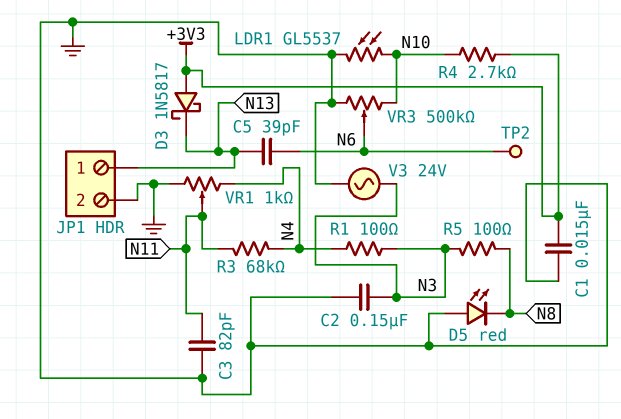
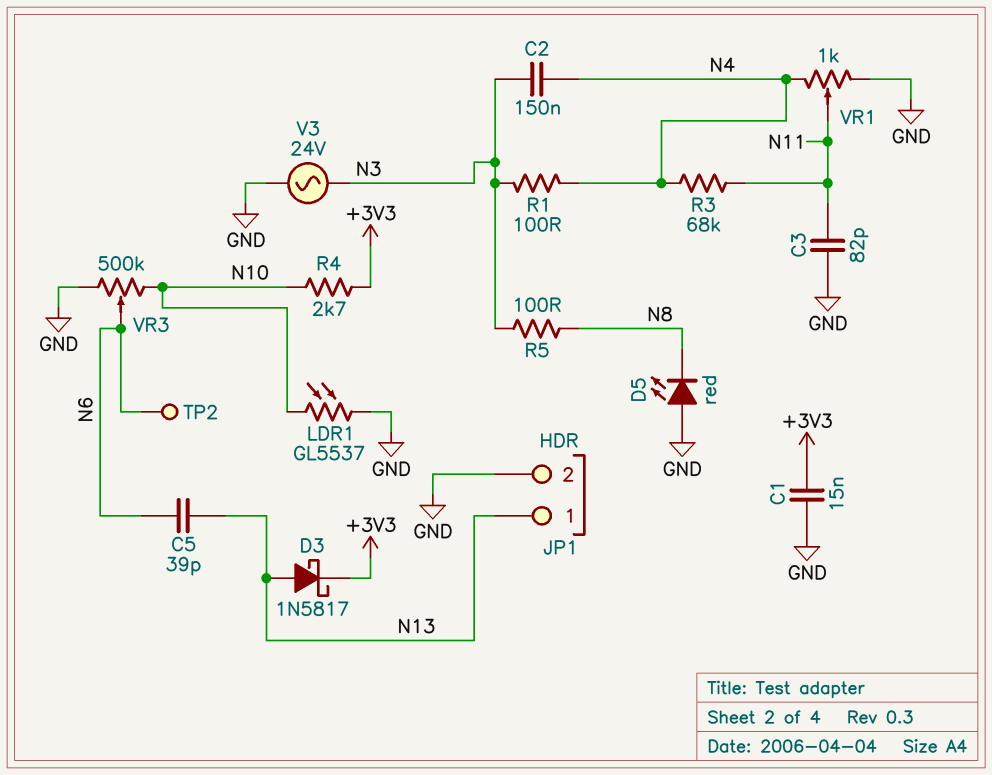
C2: 150nF (GND, N3) -> 150nF (N3, N4)
D3: schottky 1N5817 (A +3V3, K N13) -> schottky 1N5817 (A N13, K +3V3)

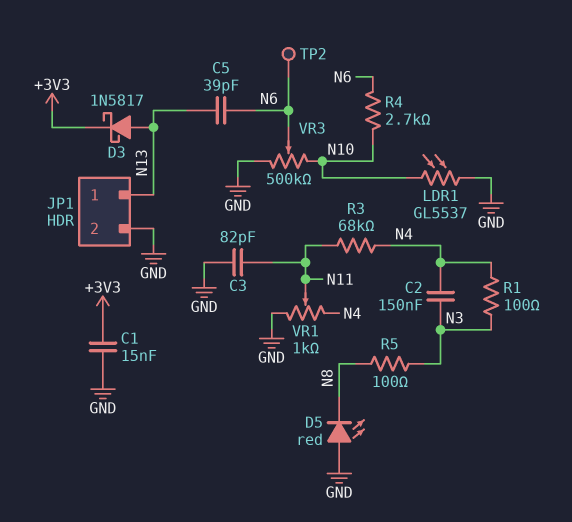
R4: 2.7k (+3V3, N10) -> 2.7k (N6, N10)
V3: AC 24V (GND, N3) -> none

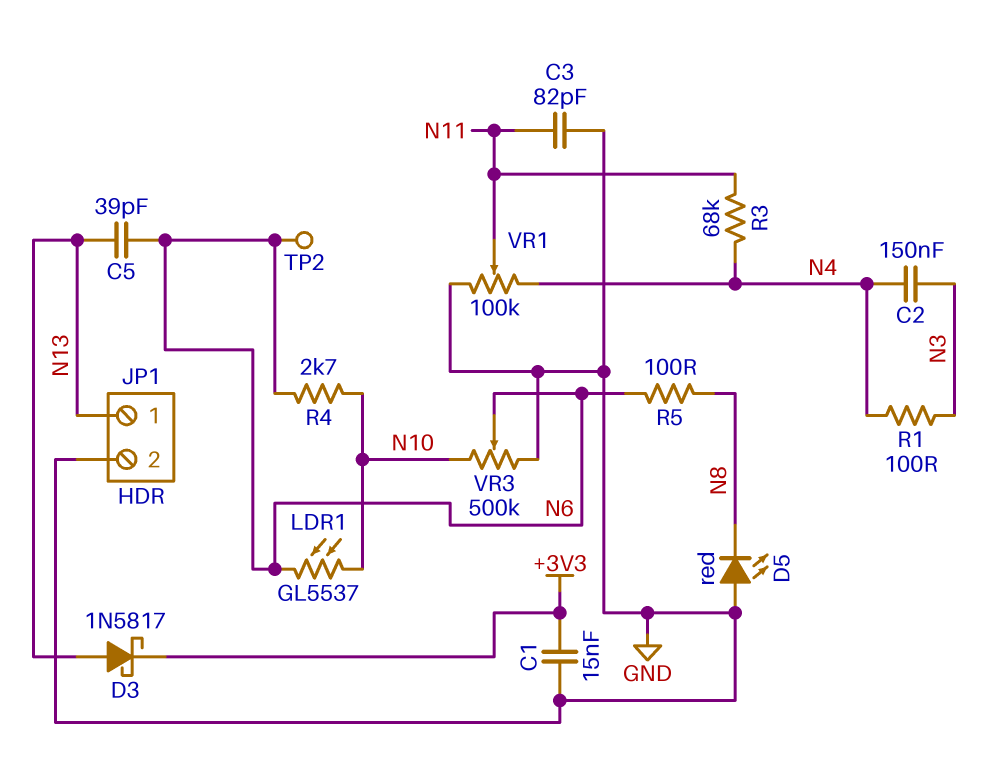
LDR1: GL5537 (GND, N10) -> GL5537 (N6, N10)
R5: 100 (N3, N8) -> 100 (N6, N8)
VR1: 1k (GND, N4, wiper N11) -> 100k (GND, N4, wiper N11)

